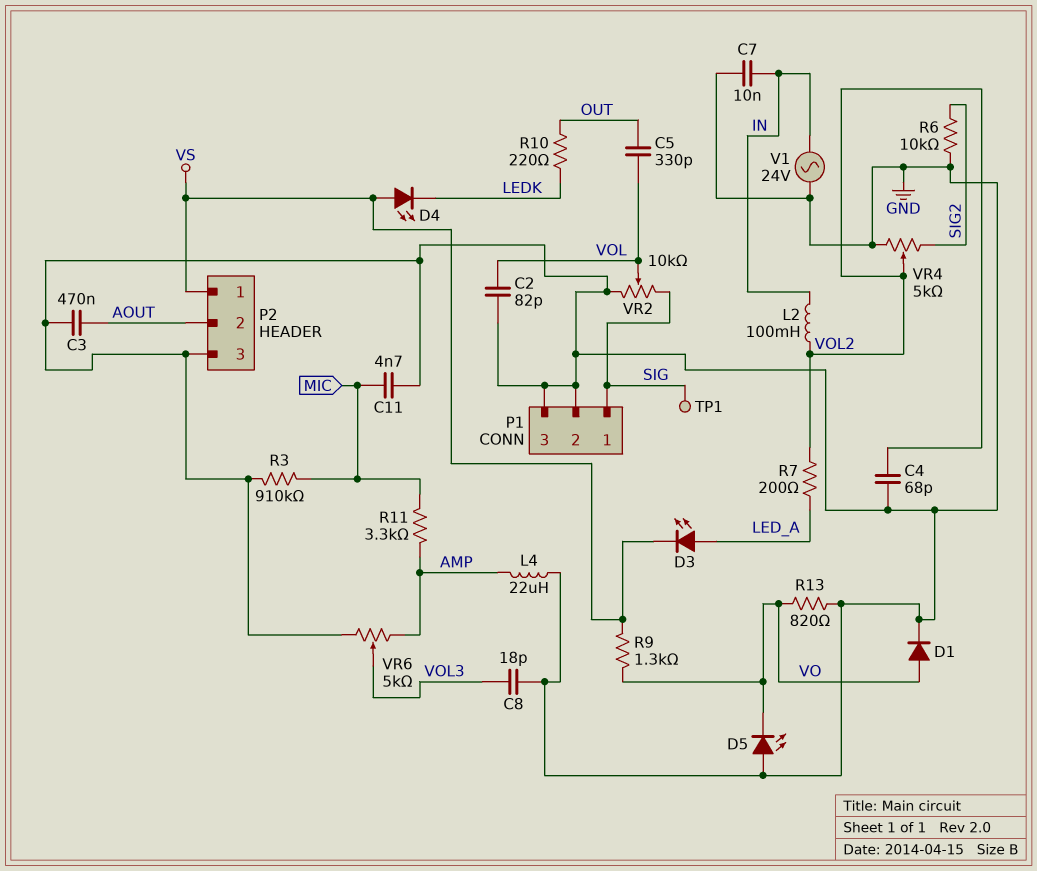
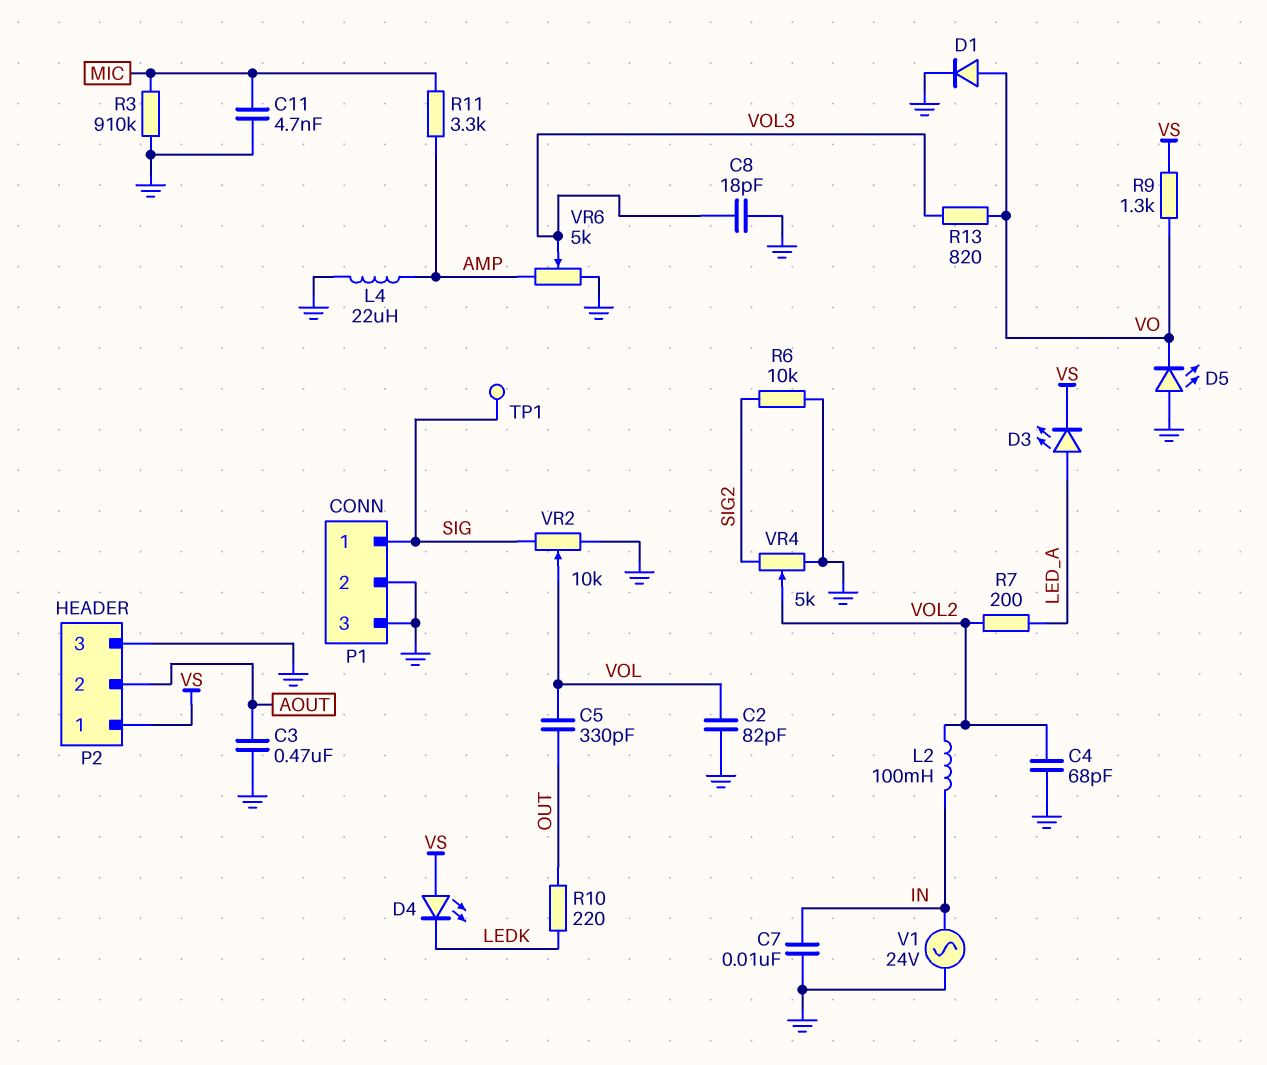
R13: 820 (GND, VO) -> 820 (VO, VOL3)

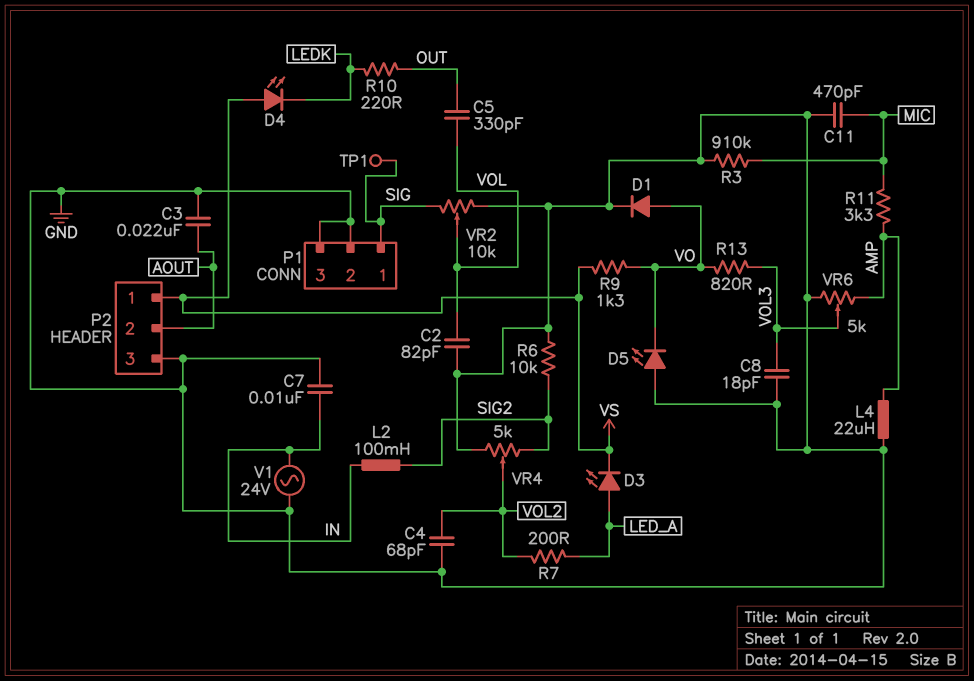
C3: 470nF (AOUT, GND) -> 22nF (AOUT, GND)
C11: 4.7nF (GND, MIC) -> 470pF (GND, MIC)
L2: 100mH (IN, VOL2) -> 100mH (IN, SIG2)

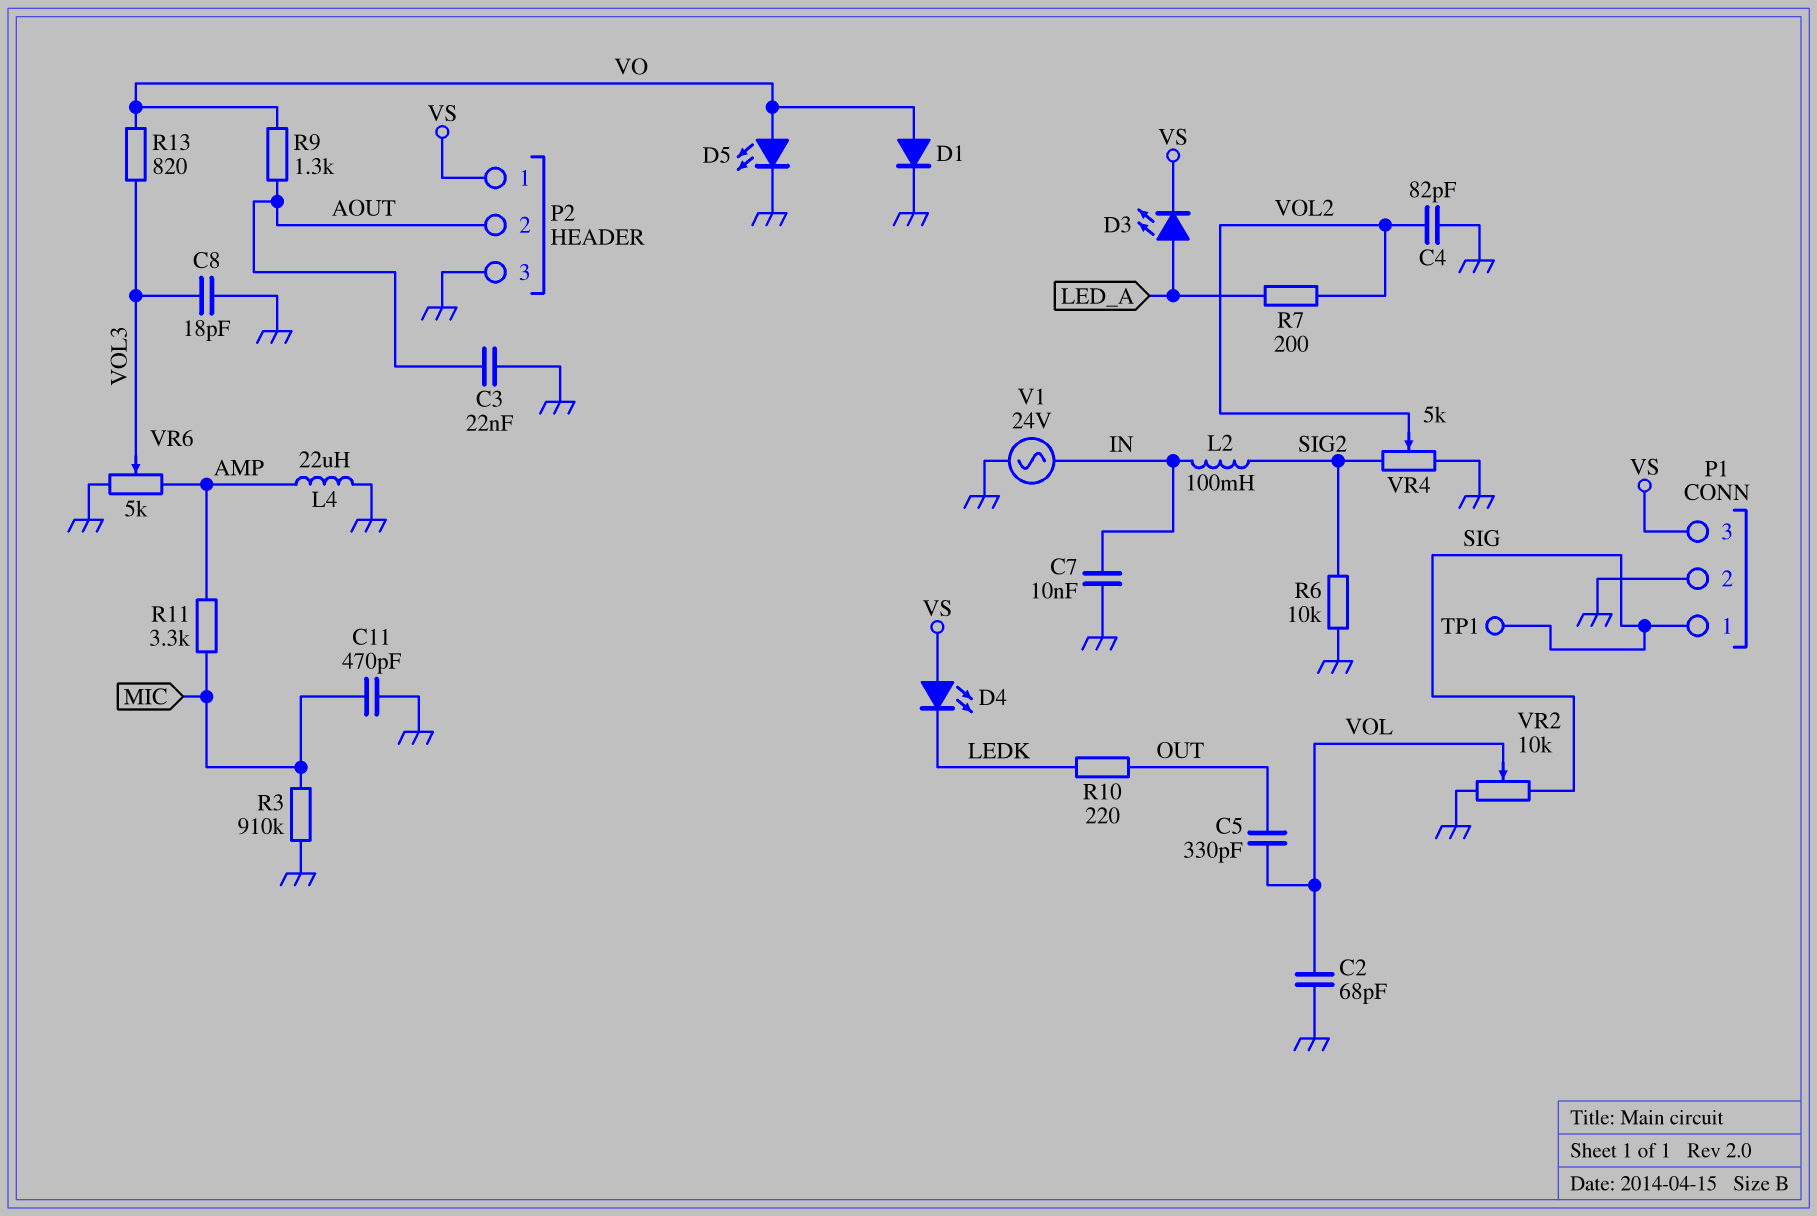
C2: 82pF (GND, VOL) -> 68pF (GND, VOL)
C4: 68pF (GND, VOL2) -> 82pF (GND, VOL2)
D5: LED (A GND, K VO) -> LED (A VO, K GND)
P1 pin 3: GND -> VS
R9: 1.3k (VO, VS) -> 1.3k (AOUT, VO)

